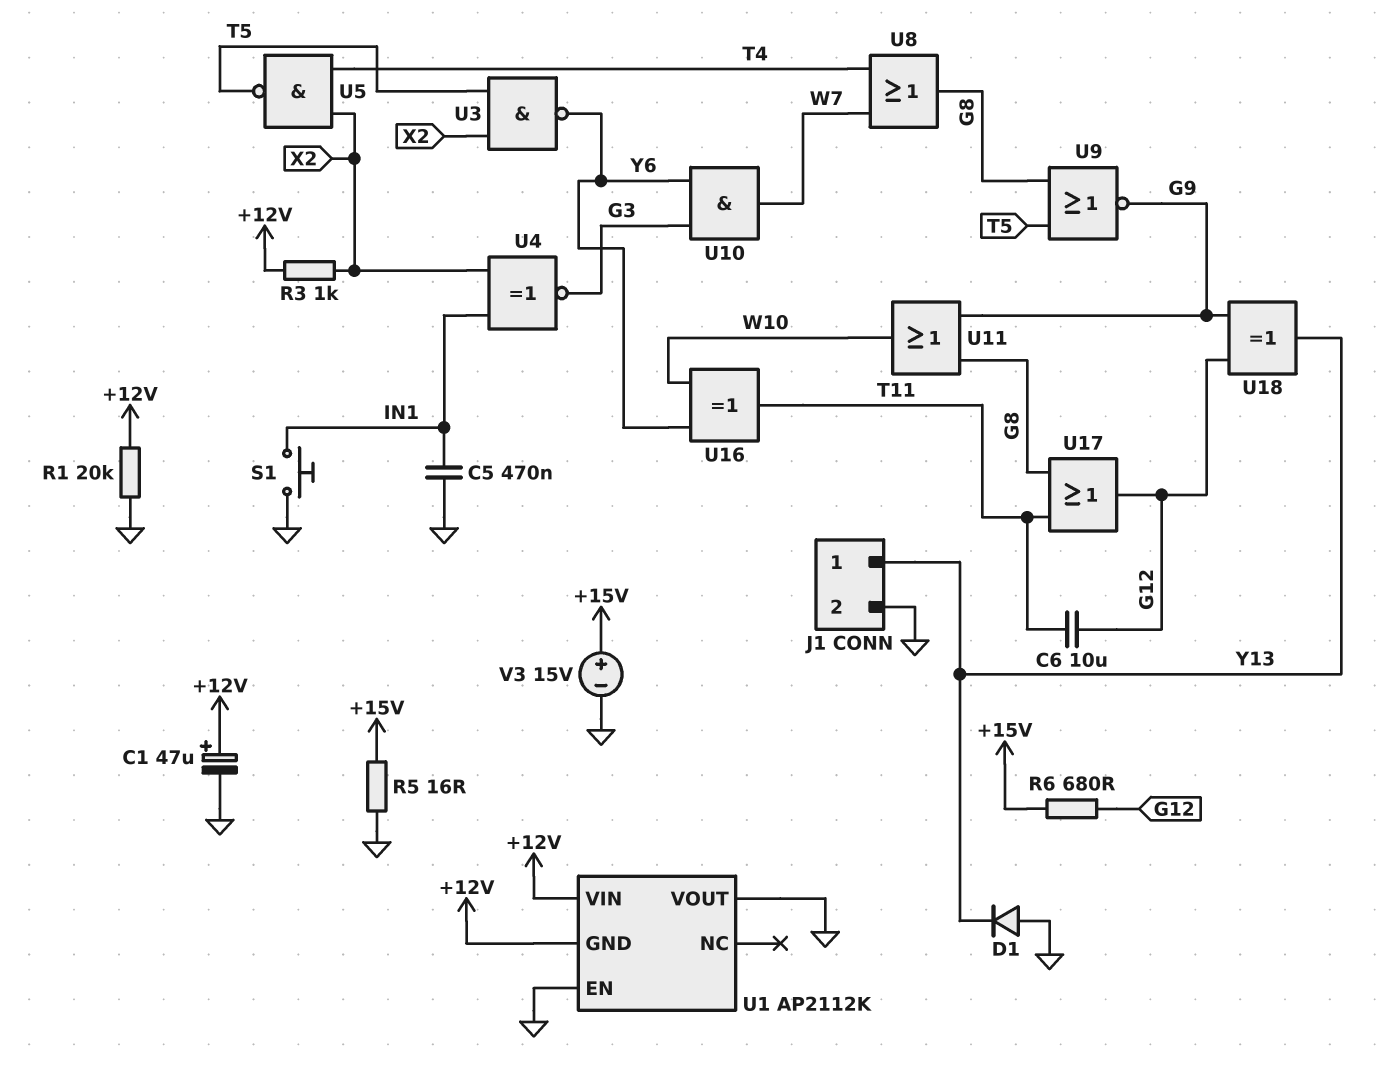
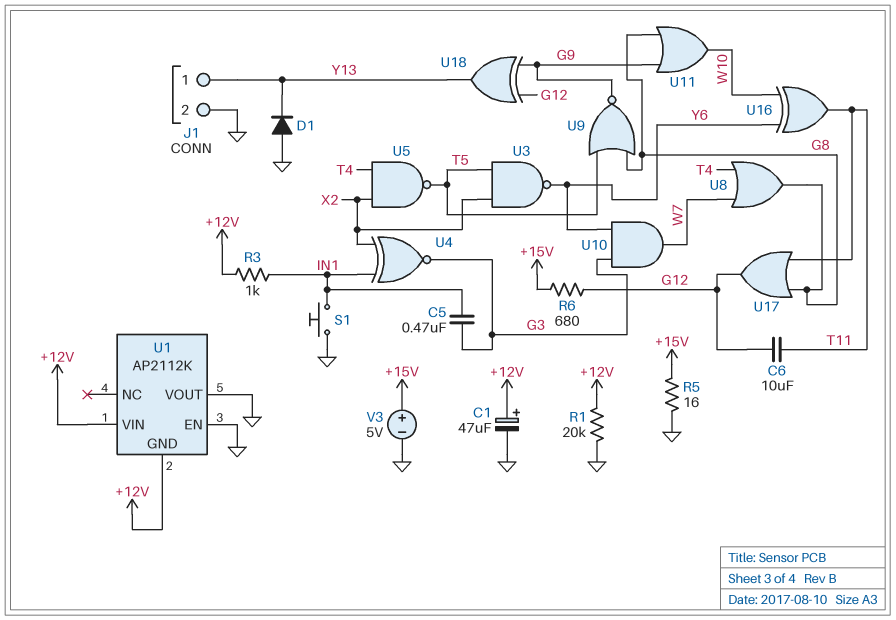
C5: 470nF (GND, IN1) -> 470nF (G3, IN1)
R3: 1k (+12V, X2) -> 1k (+12V, IN1)
V3: 15V (plus +15V, minus GND) -> 5V (plus +15V, minus GND)

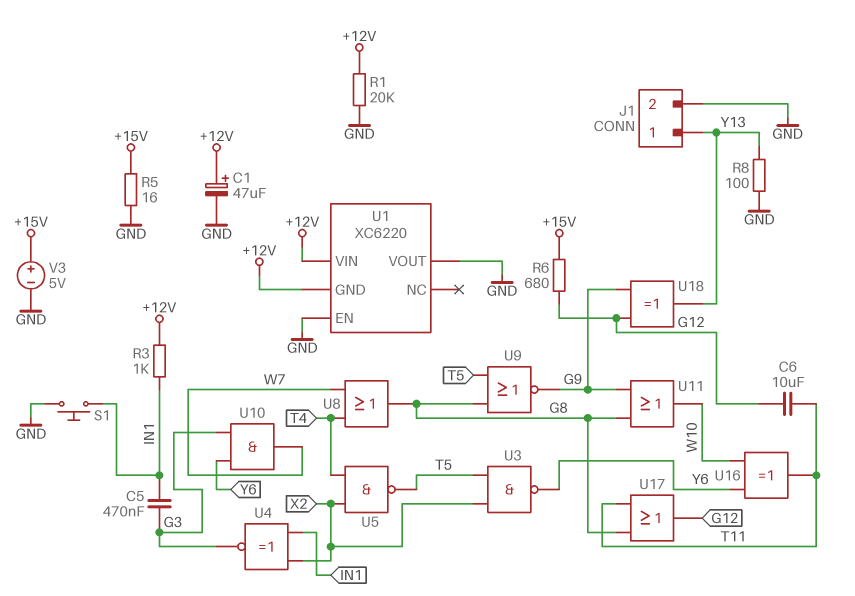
D1: diode (A GND, K Y13) -> none
R8: none -> 100 (GND, Y13)
U1: AP2112K -> XC6220

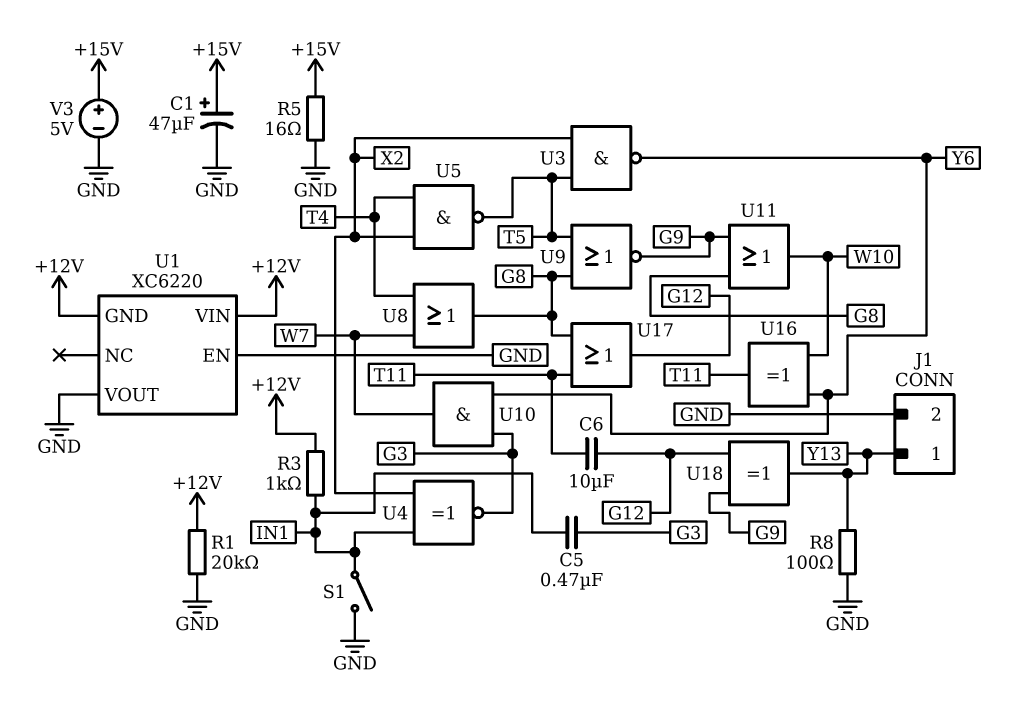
C1: 47uF (plus +12V, minus GND) -> 47uF (plus +15V, minus GND)
R6: 680 (+15V, G12) -> none
S1: button (GND, IN1) -> switch (GND, IN1)

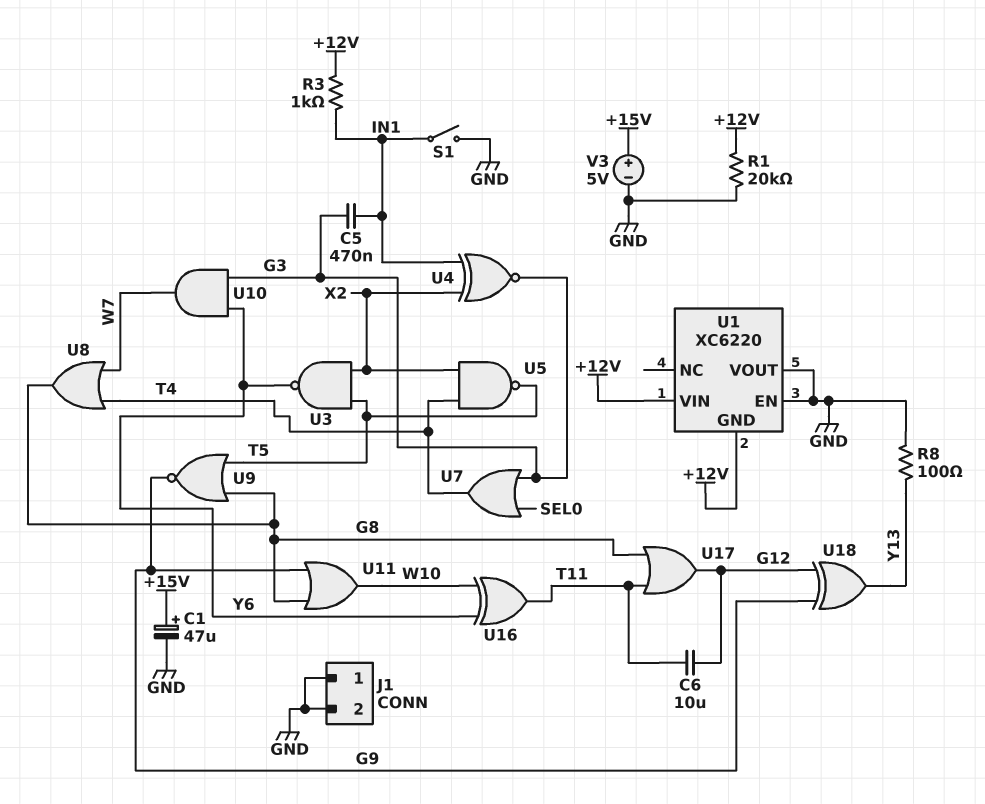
J1 pin 1: Y13 -> GND
R5: 16 (+15V, GND) -> none
U7: none -> OR (in G3, in SEL0, out T4)

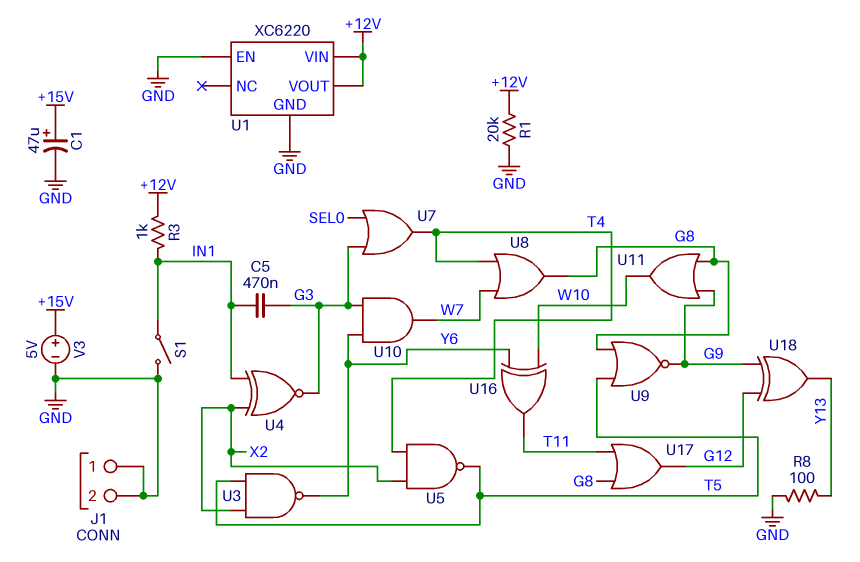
C6: 10uF (G12, T11) -> none
U1 pin GND: +12V -> GND
U1 pin VOUT: GND -> +12V

